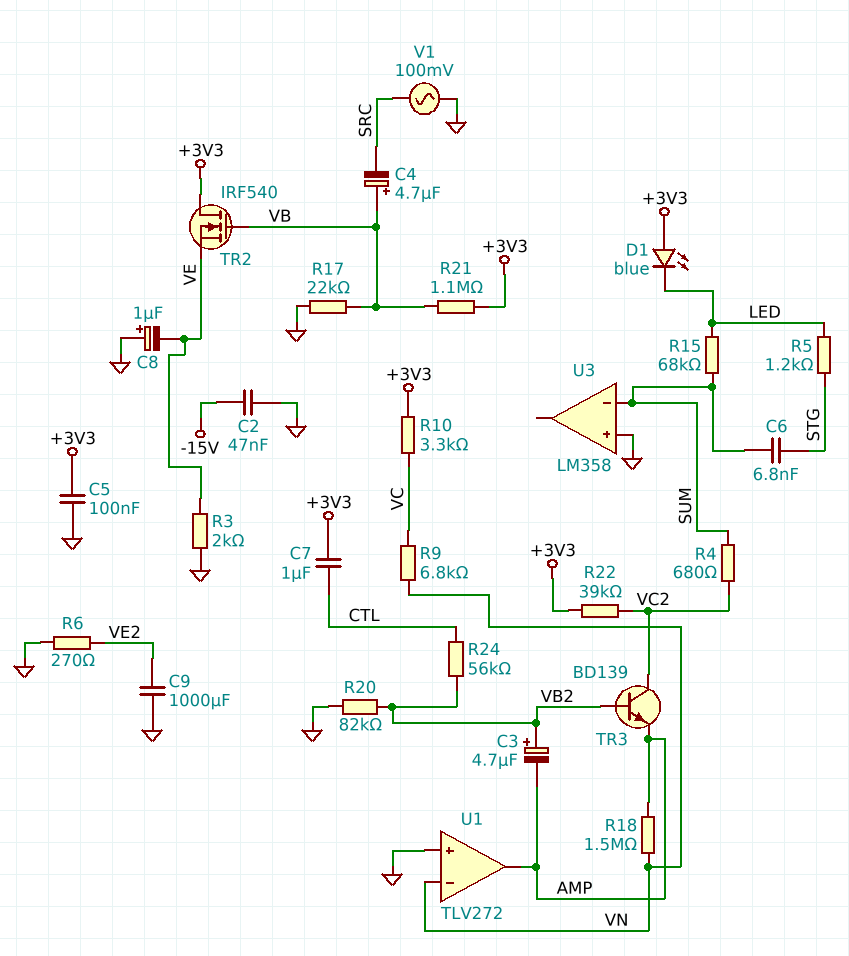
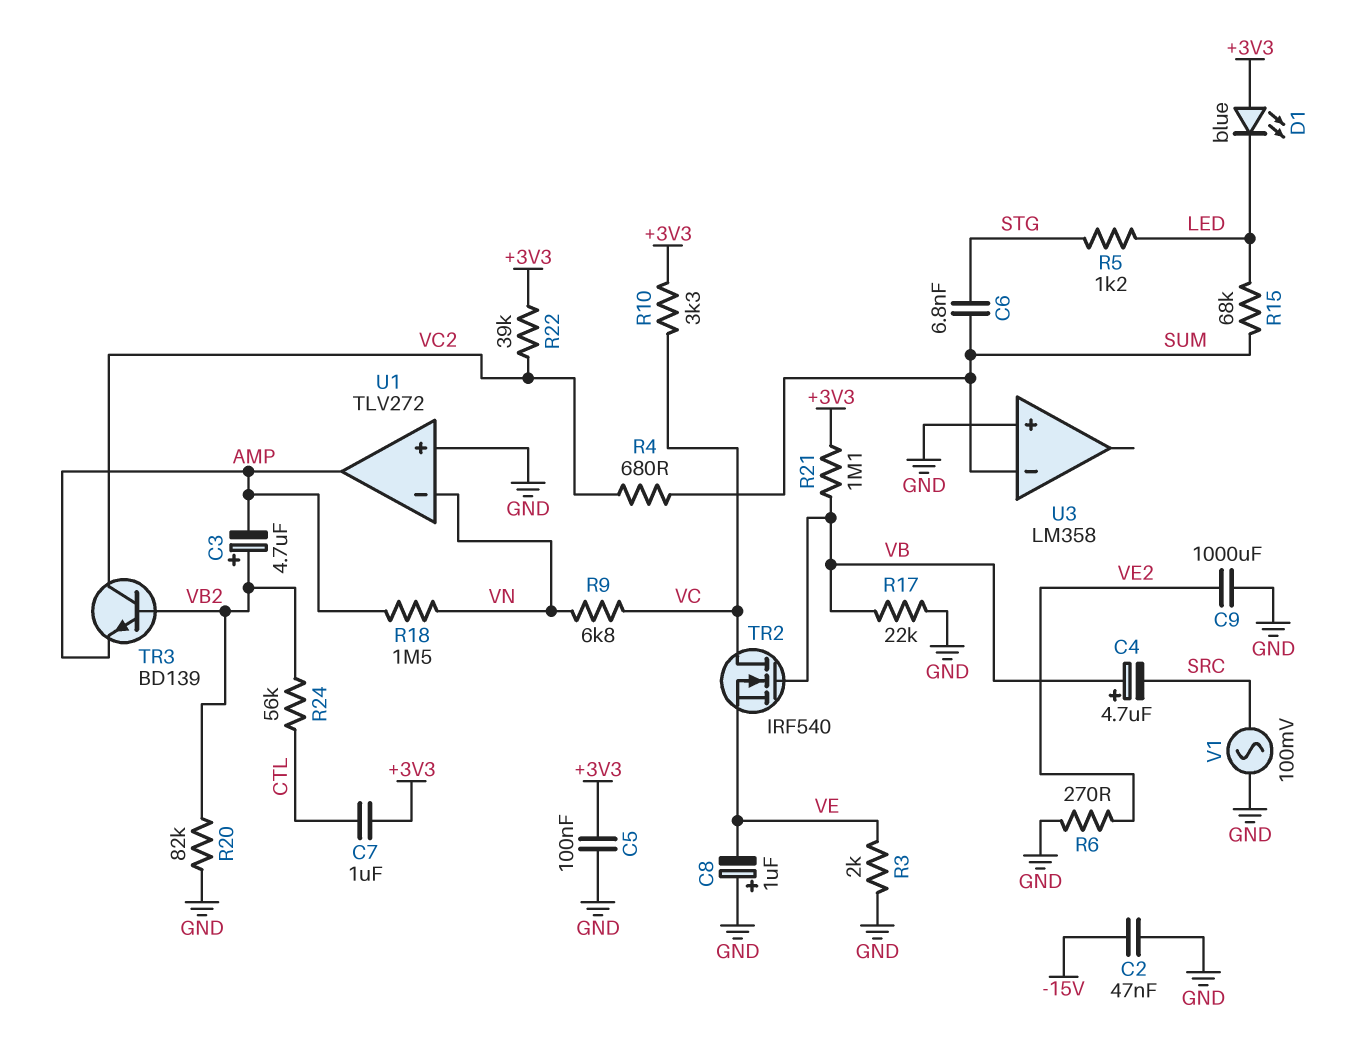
TR2: NMOS IRF540 (G VB, D +3V3, S VE) -> NMOS IRF540 (G VB, D VC, S VE)

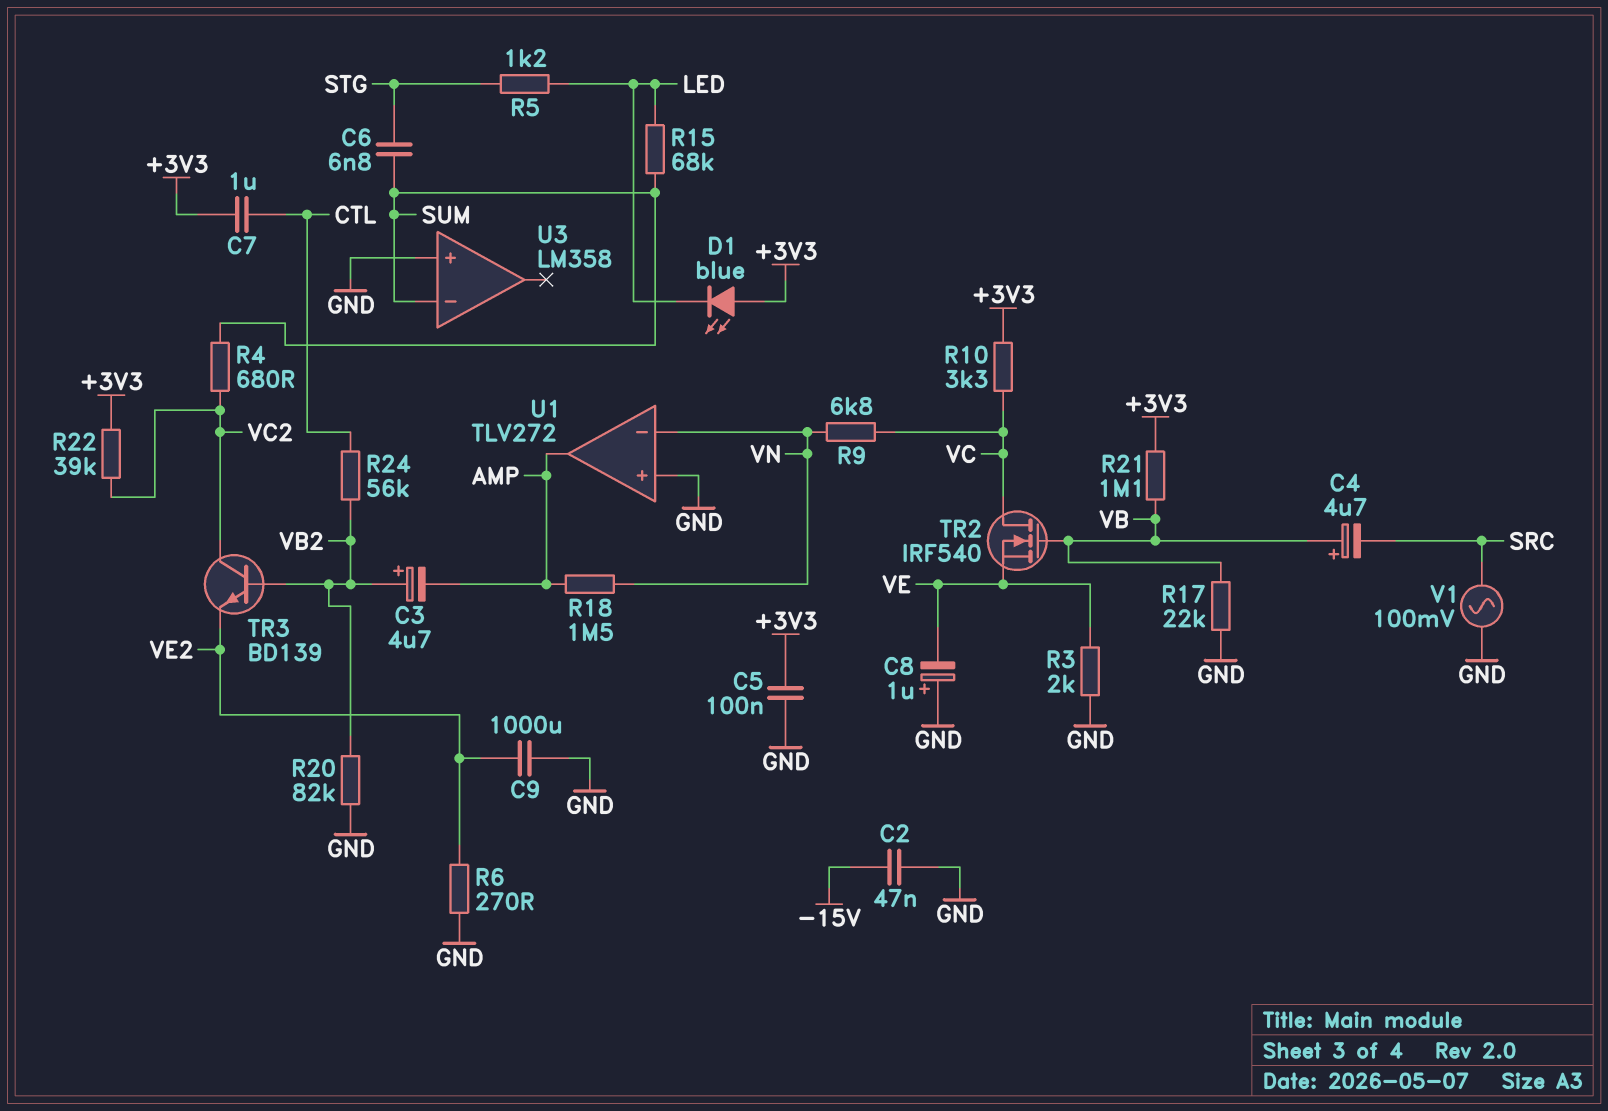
TR3: NPN BD139 (B VB2, C VC2, E AMP) -> NPN BD139 (B VB2, C VC2, E VE2)

